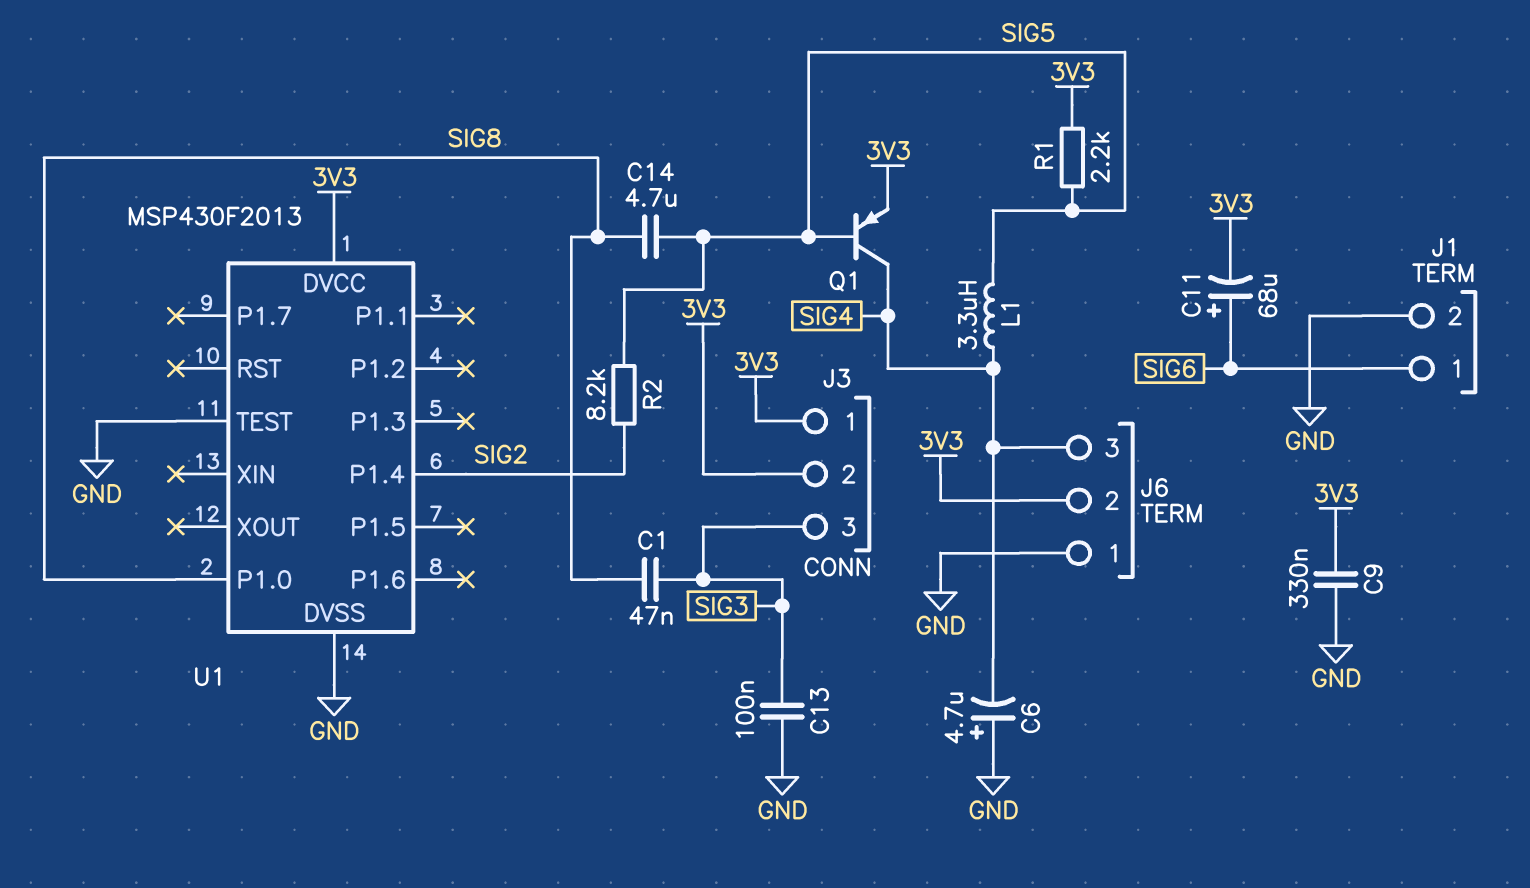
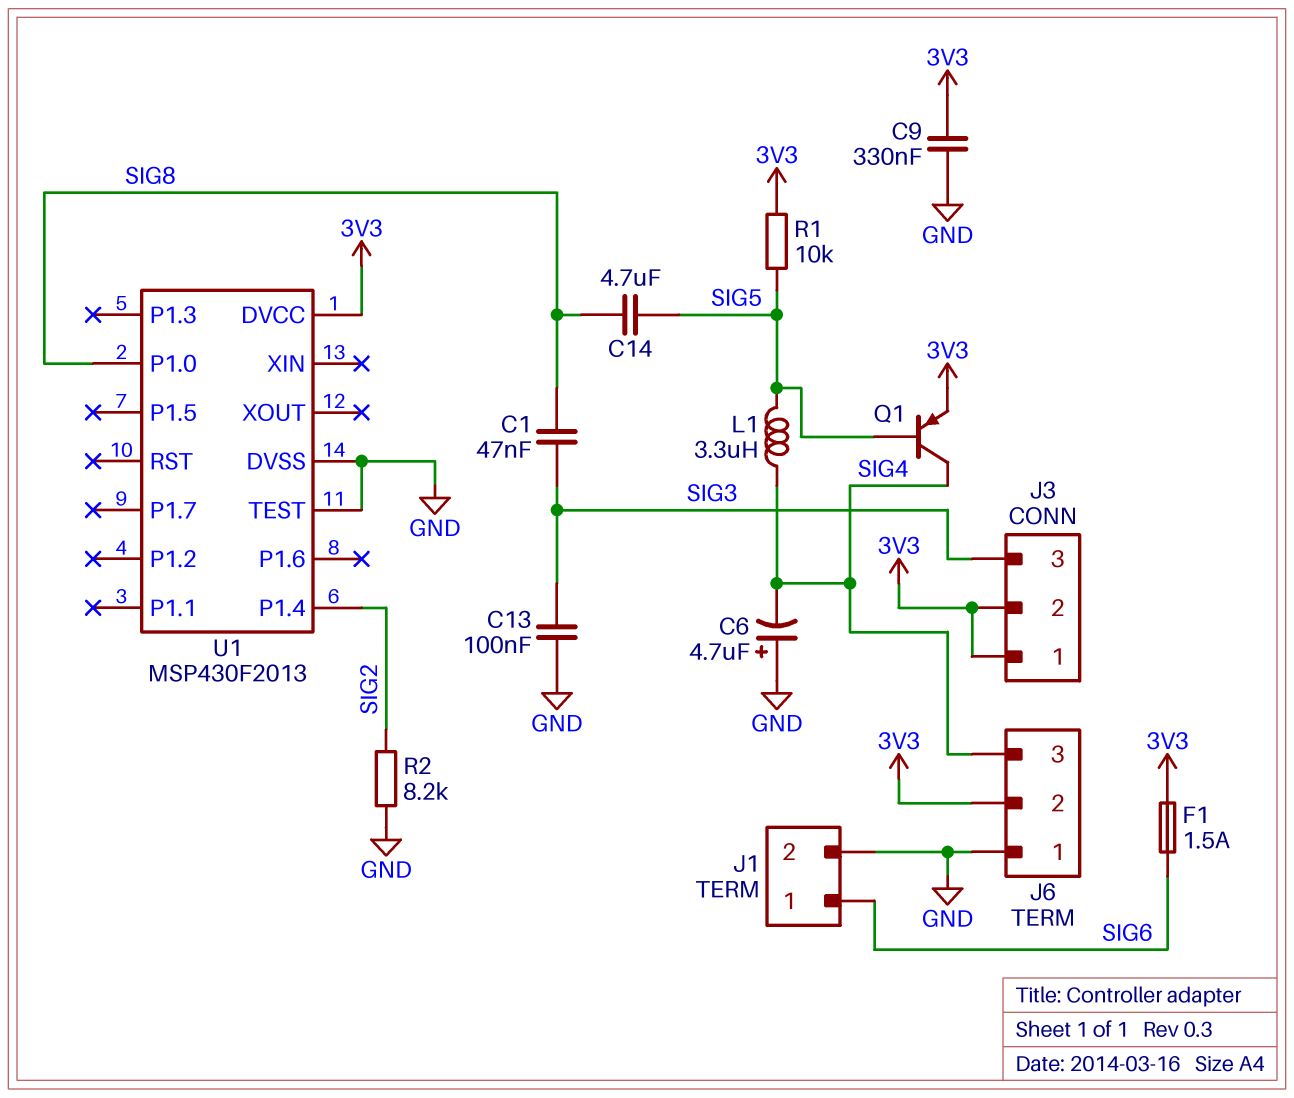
C11: 68uF (plus SIG6, minus 3V3) -> none
F1: none -> 1.5A (3V3, SIG6)
R1: 2.2k (3V3, SIG5) -> 10k (3V3, SIG5)
R2: 8.2k (SIG2, SIG5) -> 8.2k (GND, SIG2)

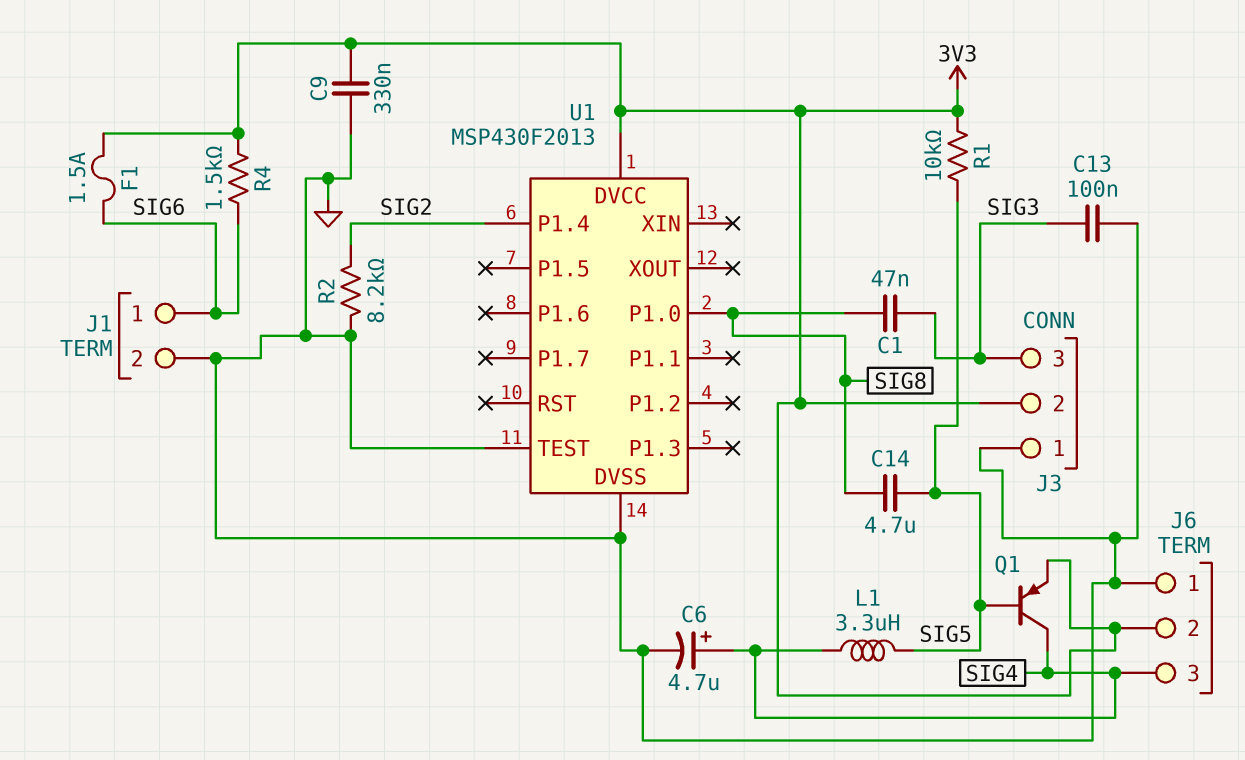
C6: 4.7uF (plus GND, minus SIG4) -> 4.7uF (plus SIG4, minus GND)
J3 pin 1: 3V3 -> GND
R4: none -> 1.5k (3V3, SIG6)

